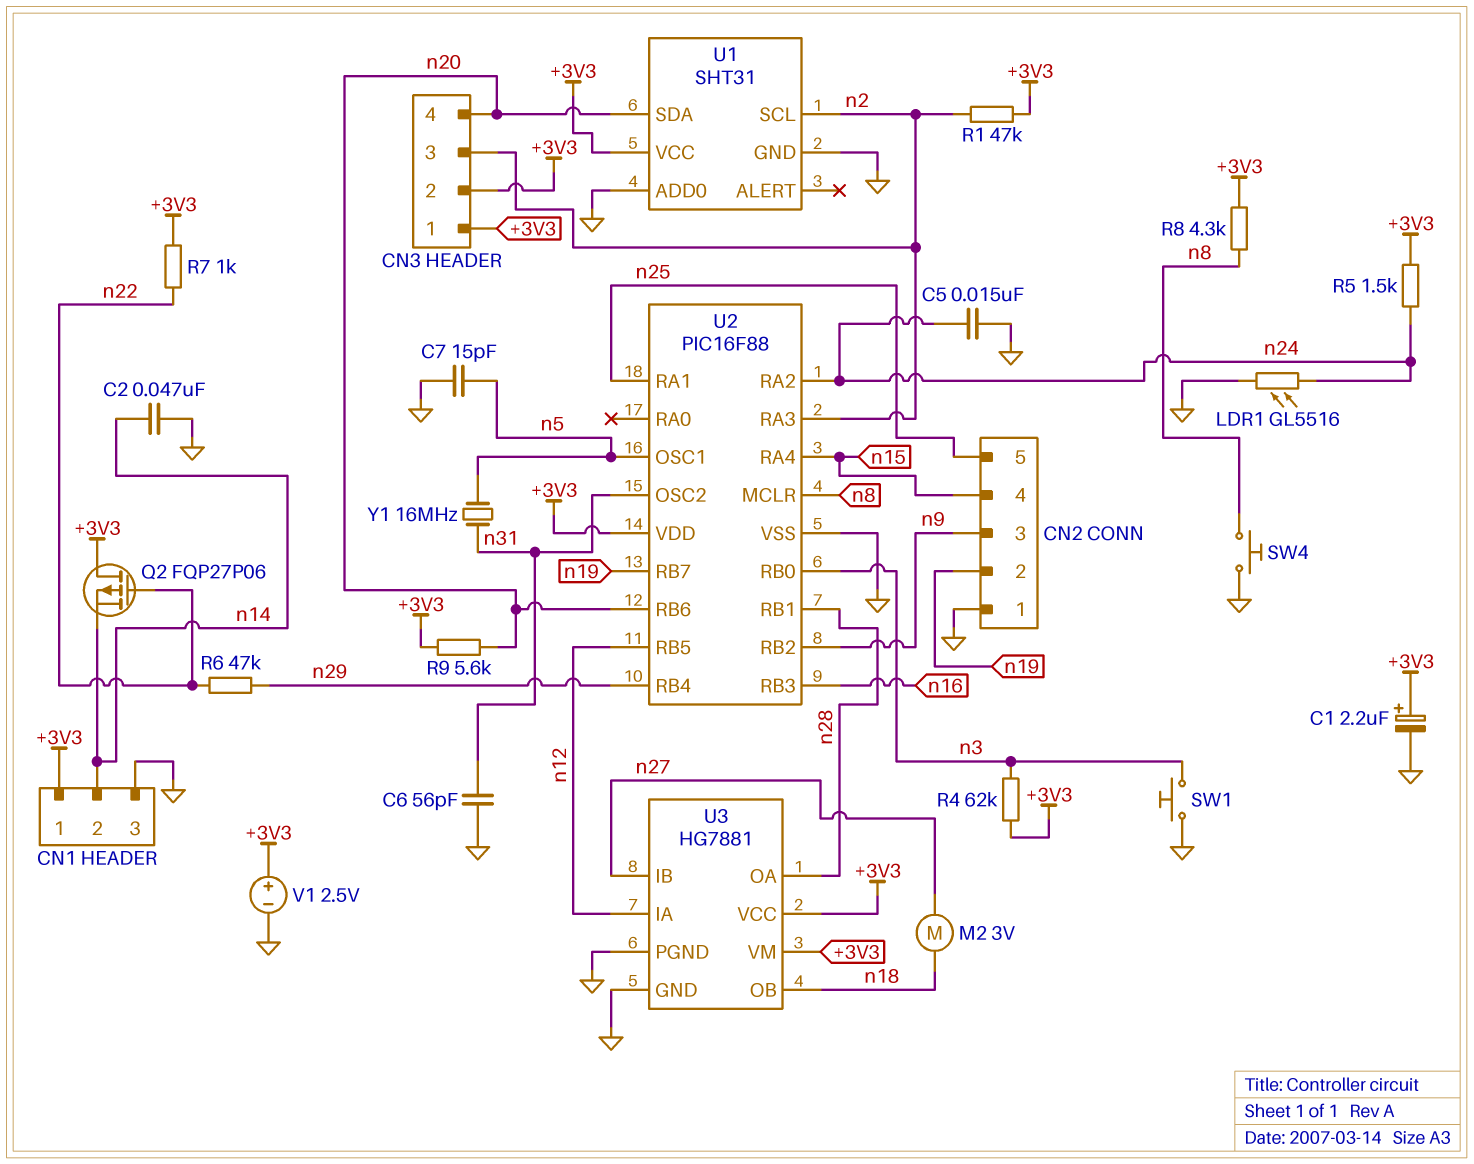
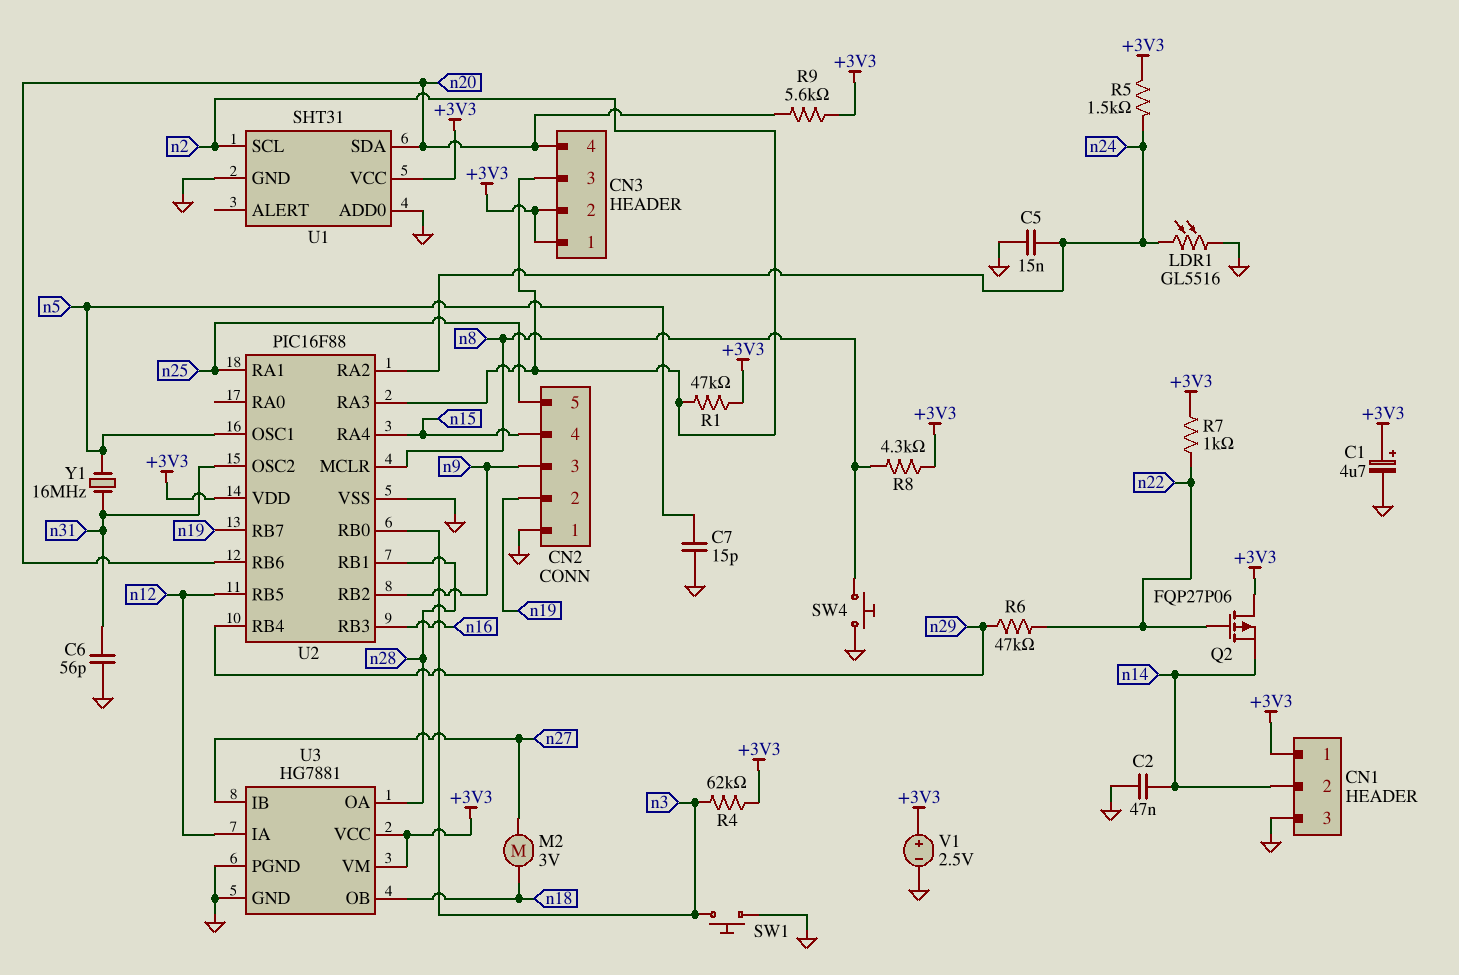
C1: 2.2uF (plus +3V3, minus GND) -> 4.7uF (plus +3V3, minus GND)

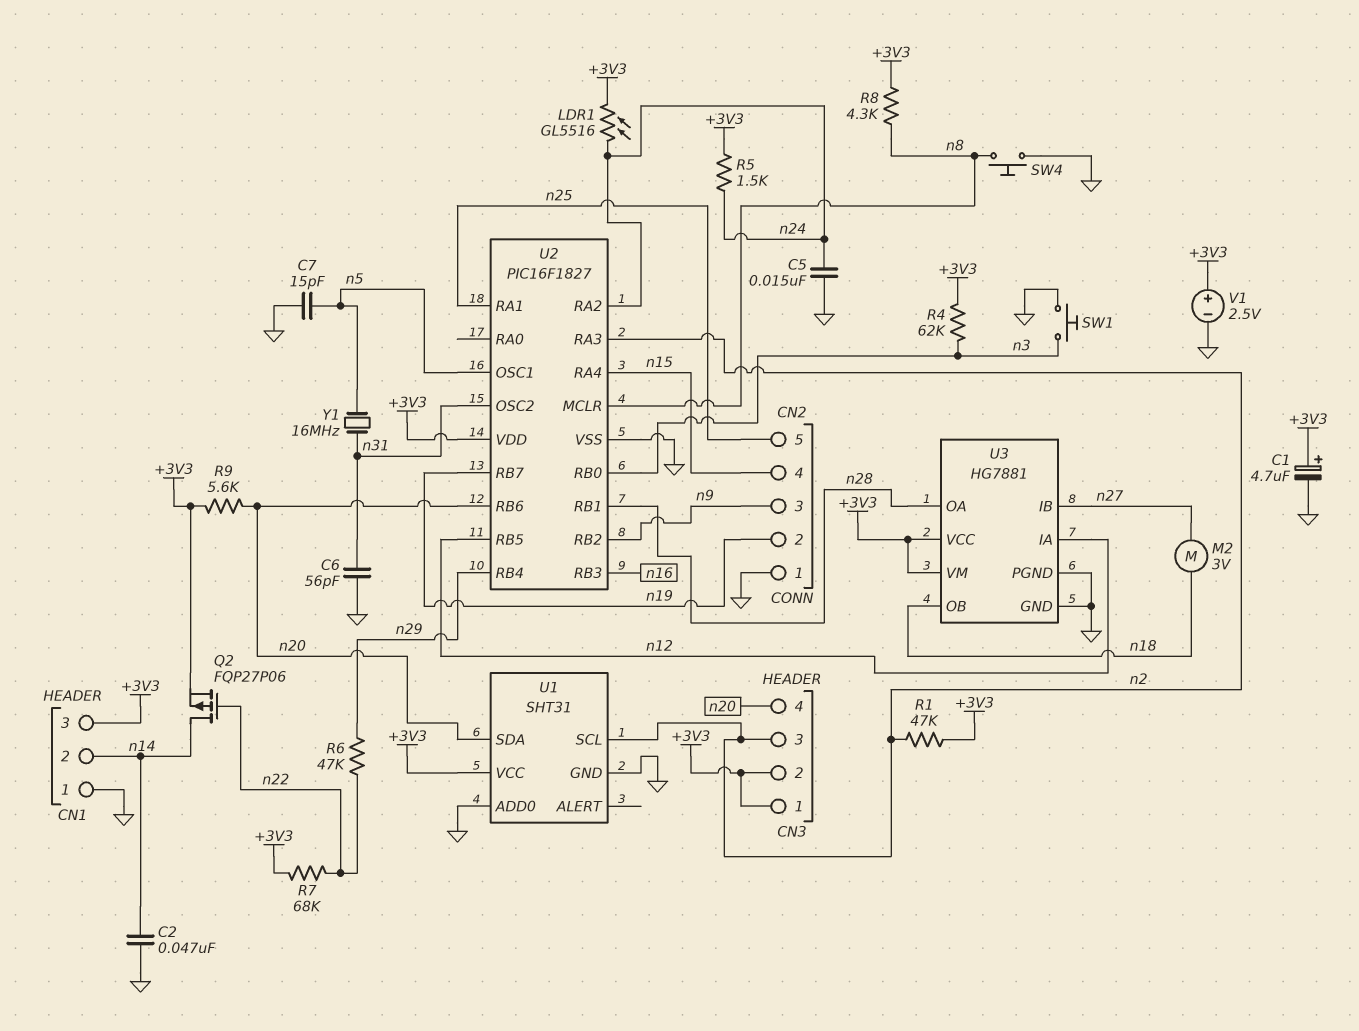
CN1 pin 1: +3V3 -> GND
CN1 pin 3: GND -> +3V3
LDR1: GL5516 (GND, n24) -> GL5516 (+3V3, n24)
Q2: PMOS FQP27P06 (G n22, D +3V3, S n14) -> PMOS FQP27P06 (G n22, D n14, S +3V3)
R7: 1k (+3V3, n22) -> 68k (+3V3, n22)
U2: PIC16F88 -> PIC16F1827

